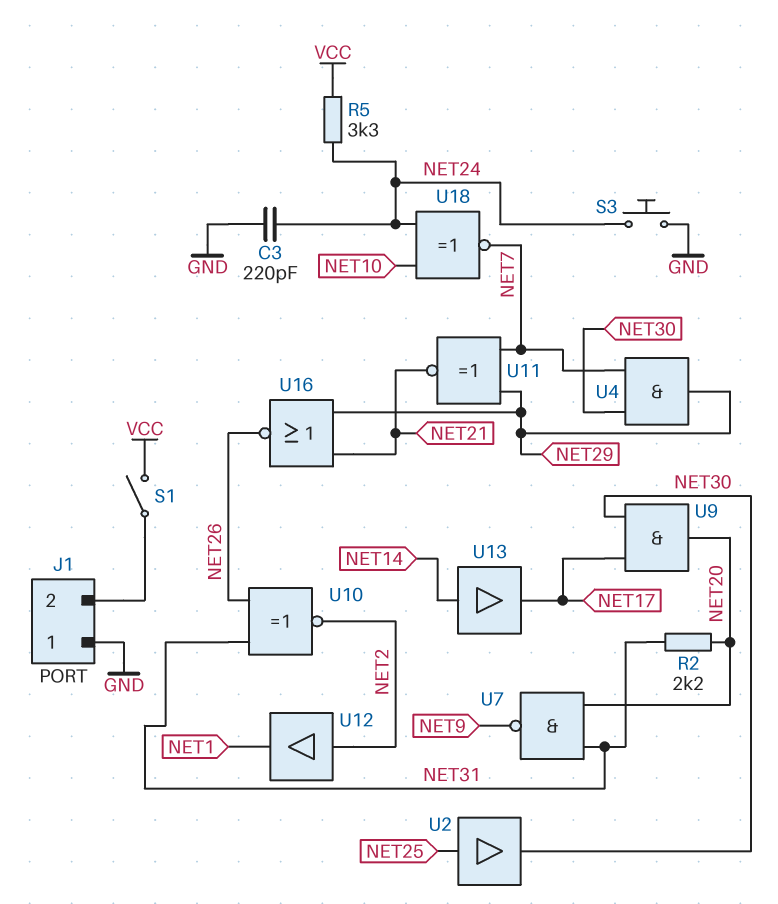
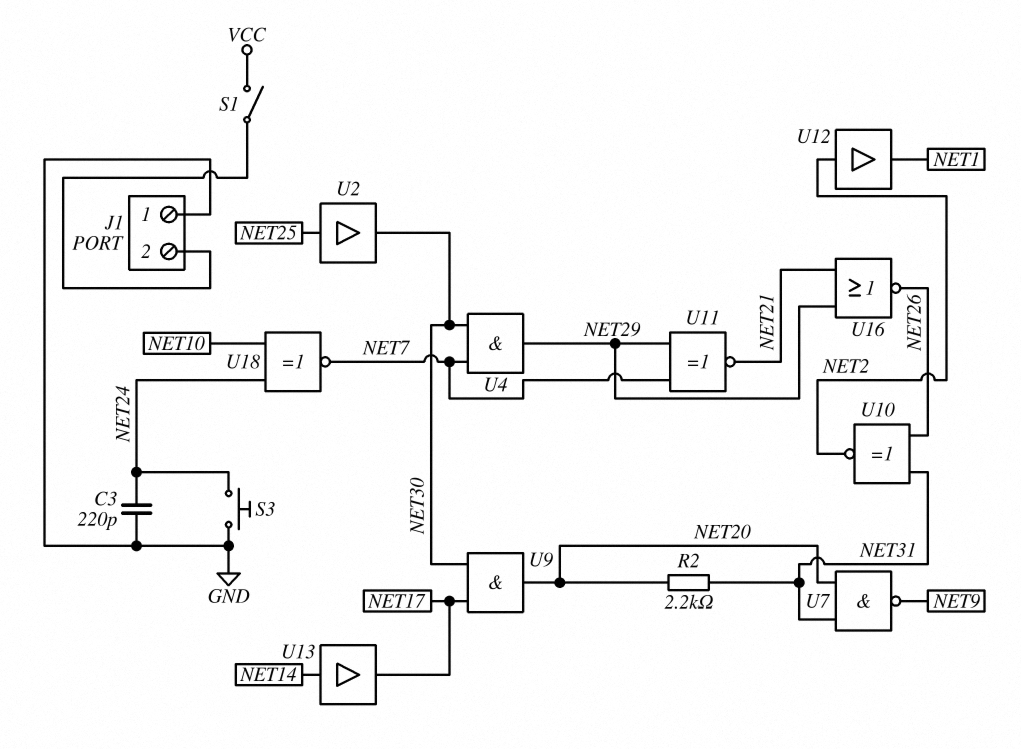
R5: 3.3k (NET24, VCC) -> none

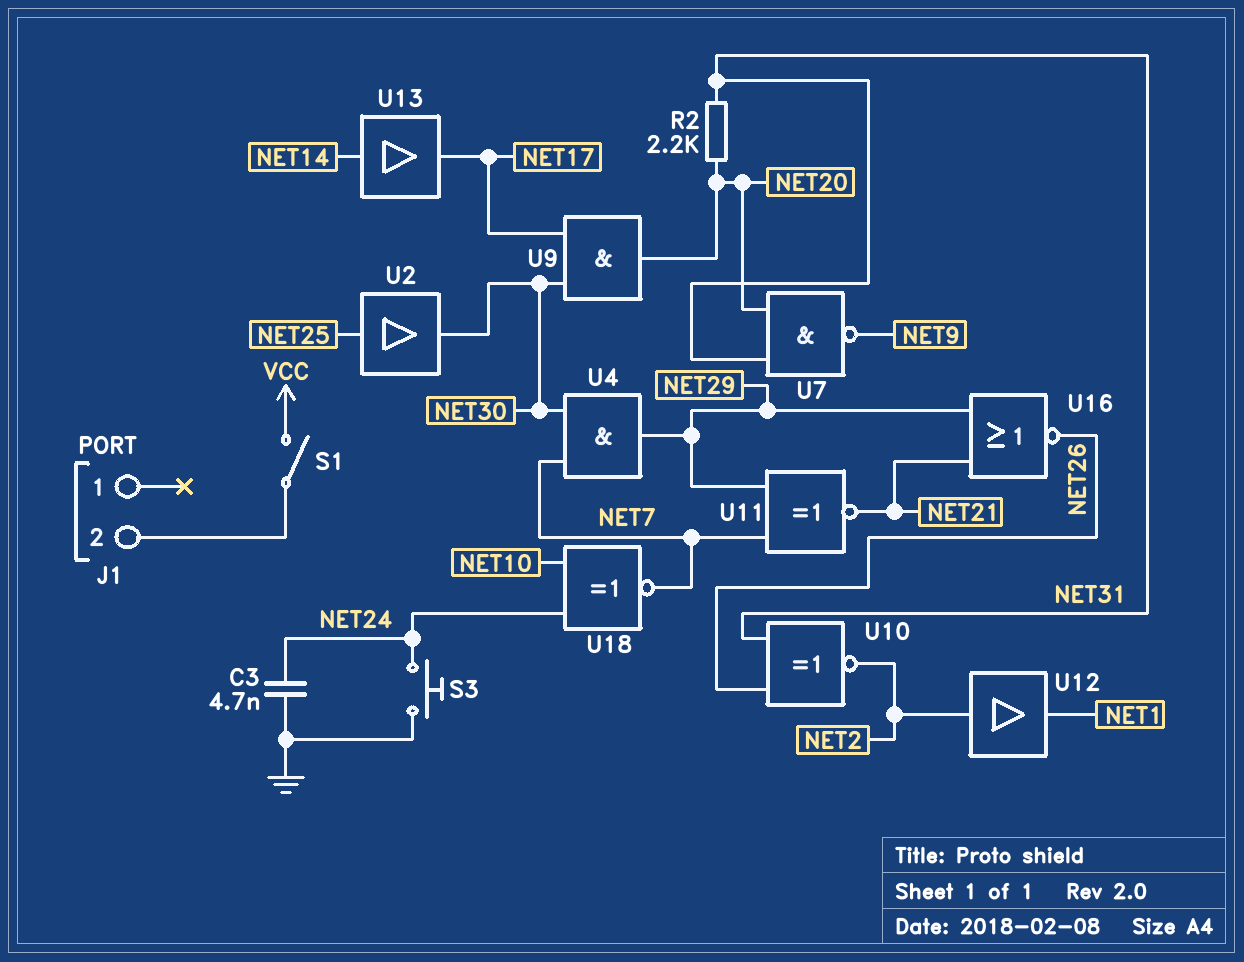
C3: 220pF (GND, NET24) -> 4.7nF (GND, NET24)
J1 pin 1: GND -> none

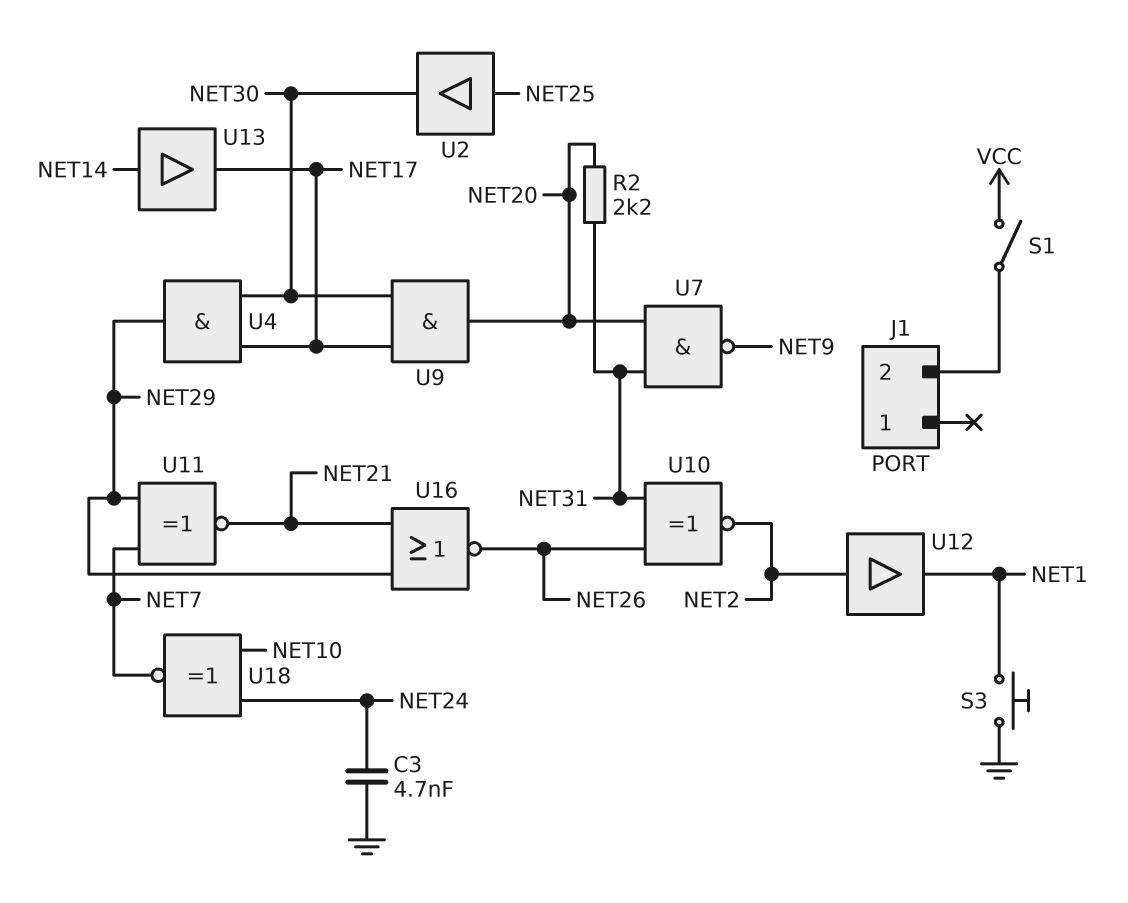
S3: button (GND, NET24) -> button (GND, NET1)
U4: AND (in NET7, in NET30, out NET29) -> AND (in NET17, in NET30, out NET29)

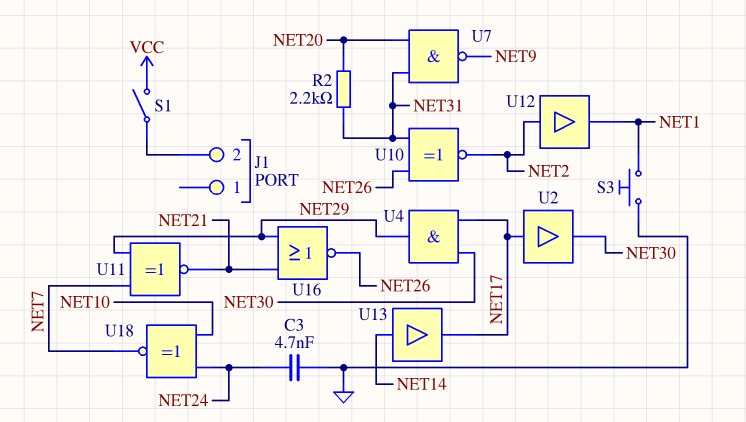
U2: buffer (in NET25, out NET30) -> buffer (in NET17, out NET30)
U9: AND (in NET17, in NET30, out NET20) -> none

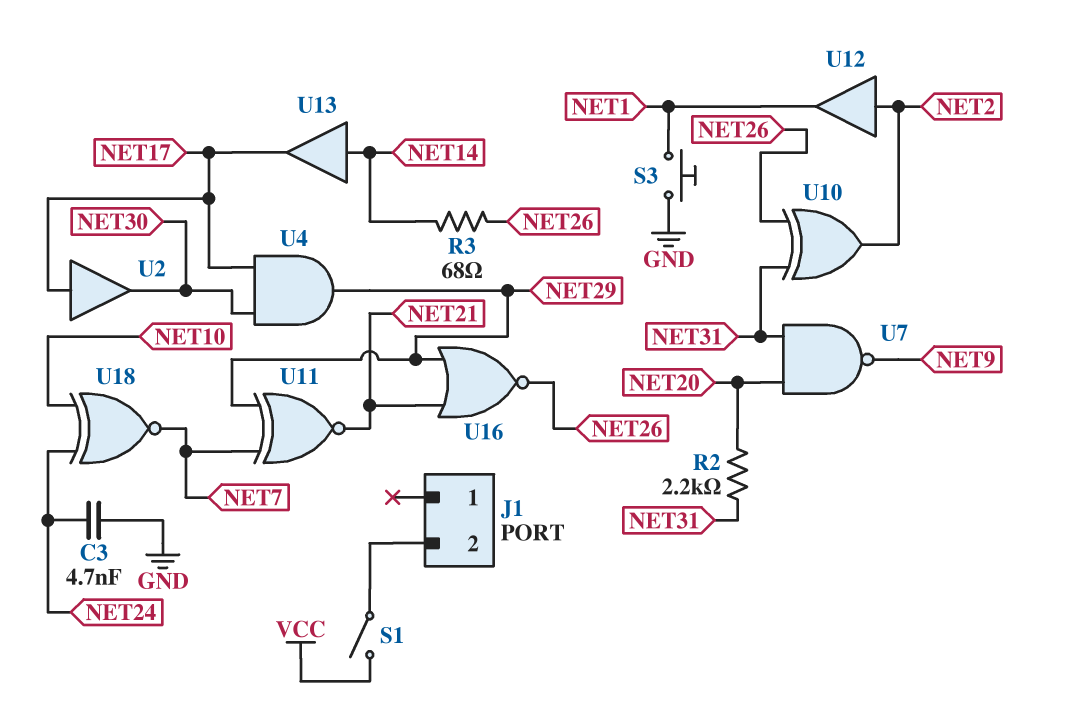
R3: none -> 68 (NET14, NET26)
U10: XNOR (in NET26, in NET31, out NET2) -> XOR (in NET26, in NET31, out NET2)

